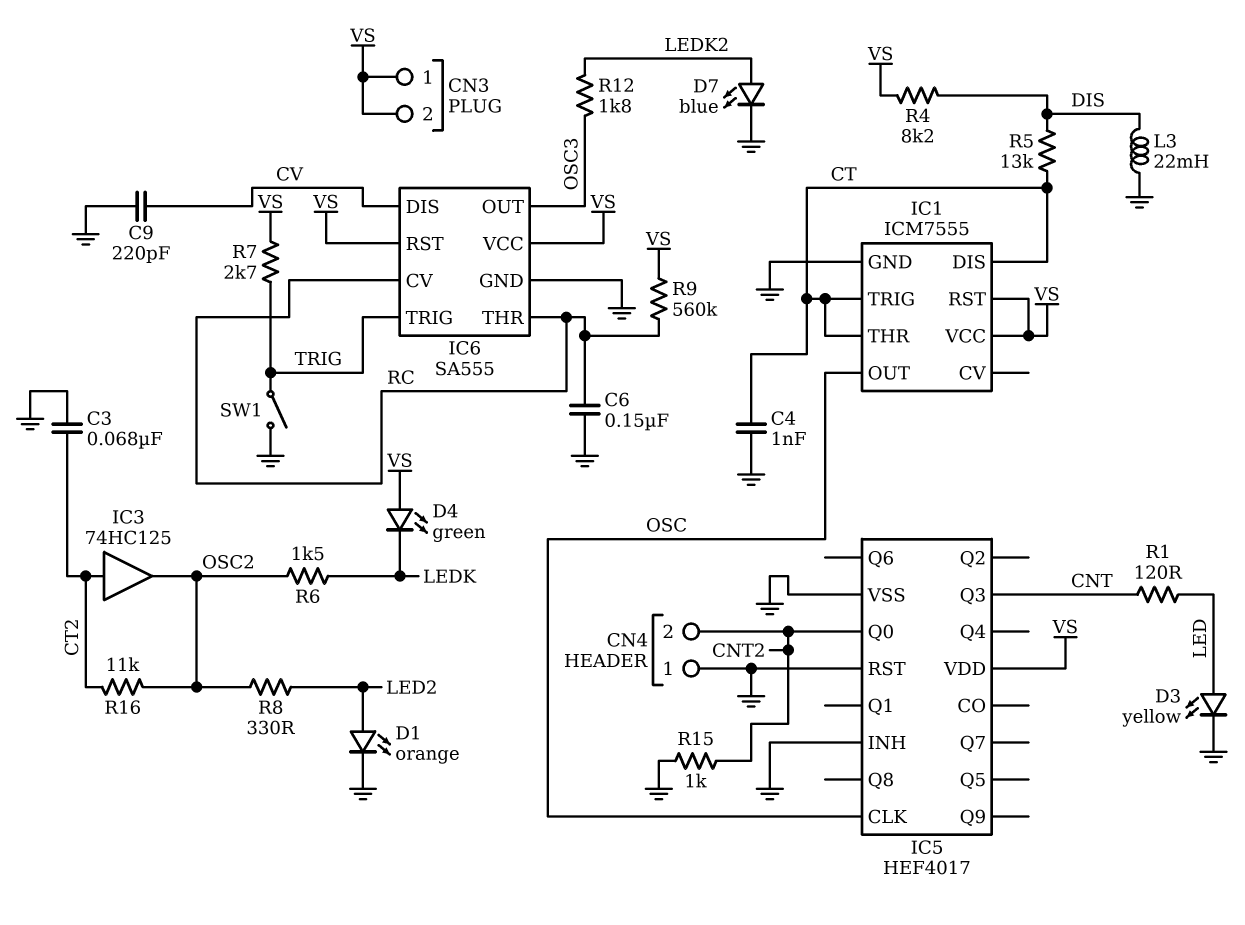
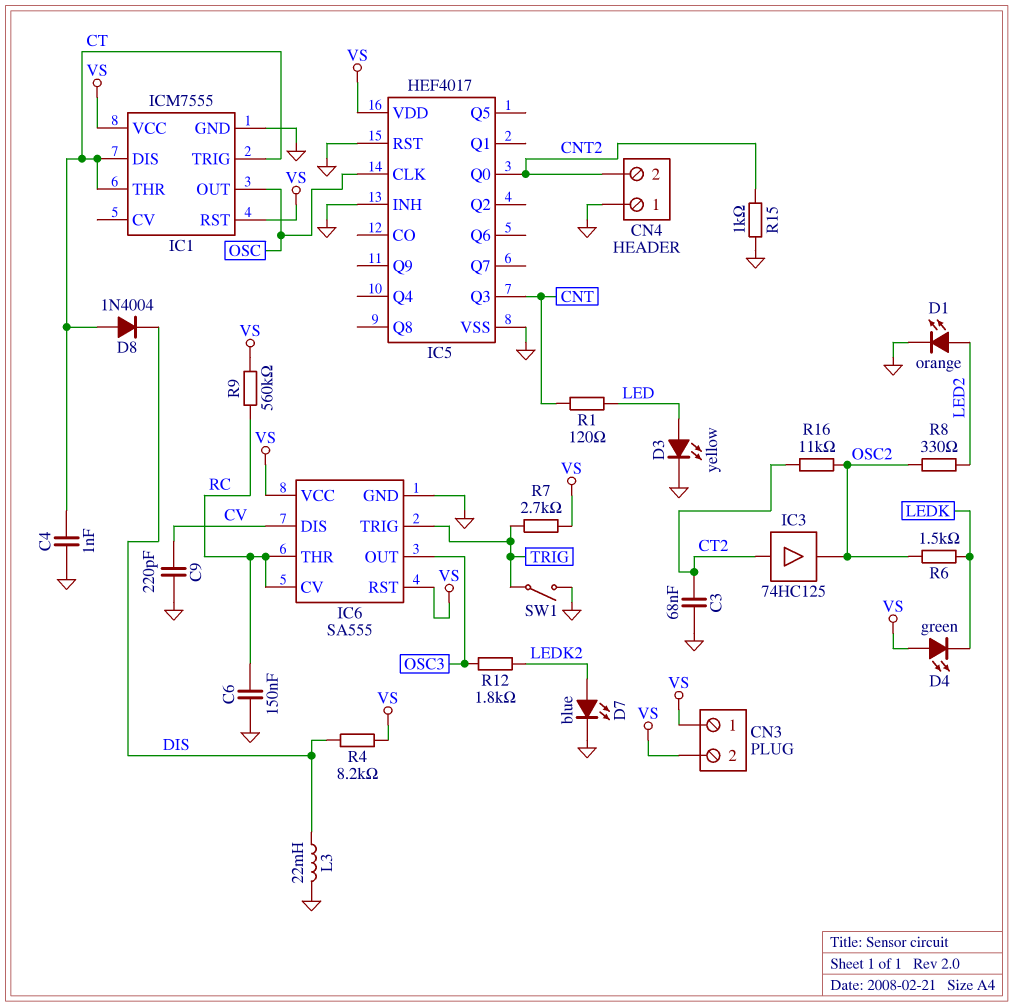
D8: none -> diode 1N4004 (A CT, K DIS)
R5: 13k (CT, DIS) -> none

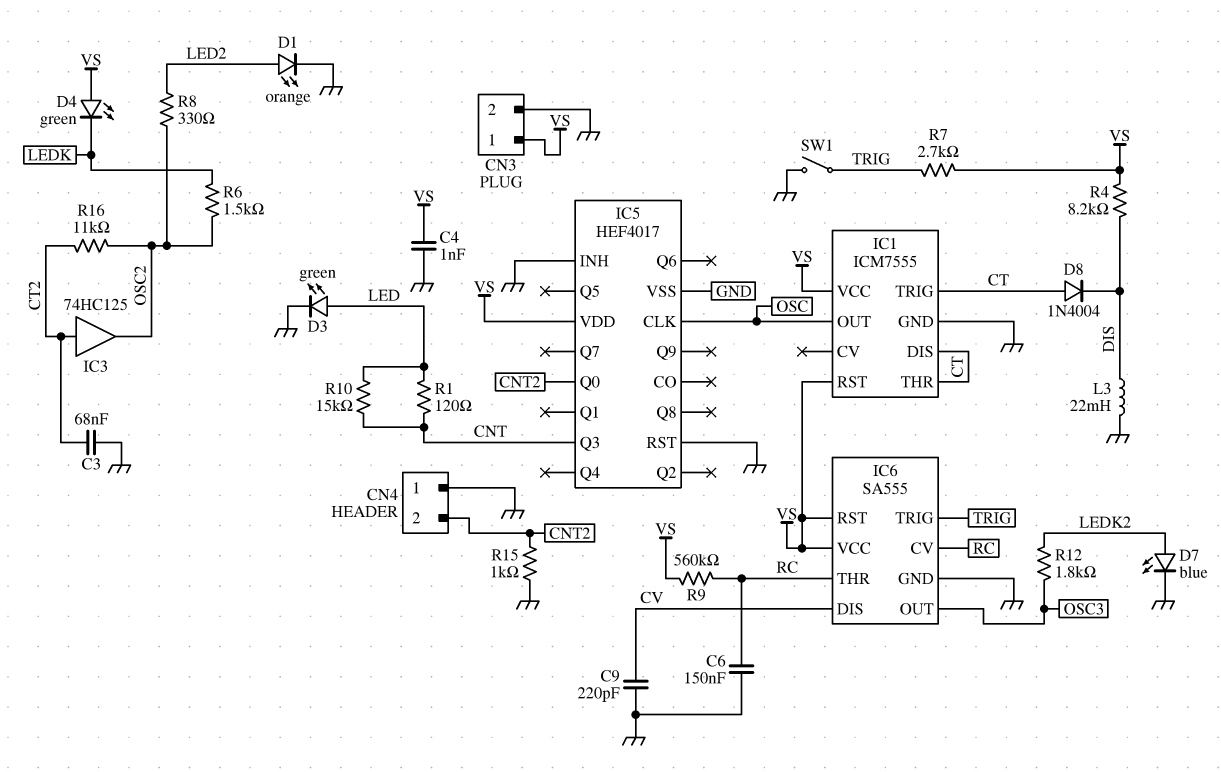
C4: 1nF (CT, GND) -> 1nF (GND, VS)
CN3 pin 2: VS -> GND
D3: LED yellow (A LED, K GND) -> LED green (A LED, K GND)
R10: none -> 15k (CNT, LED)

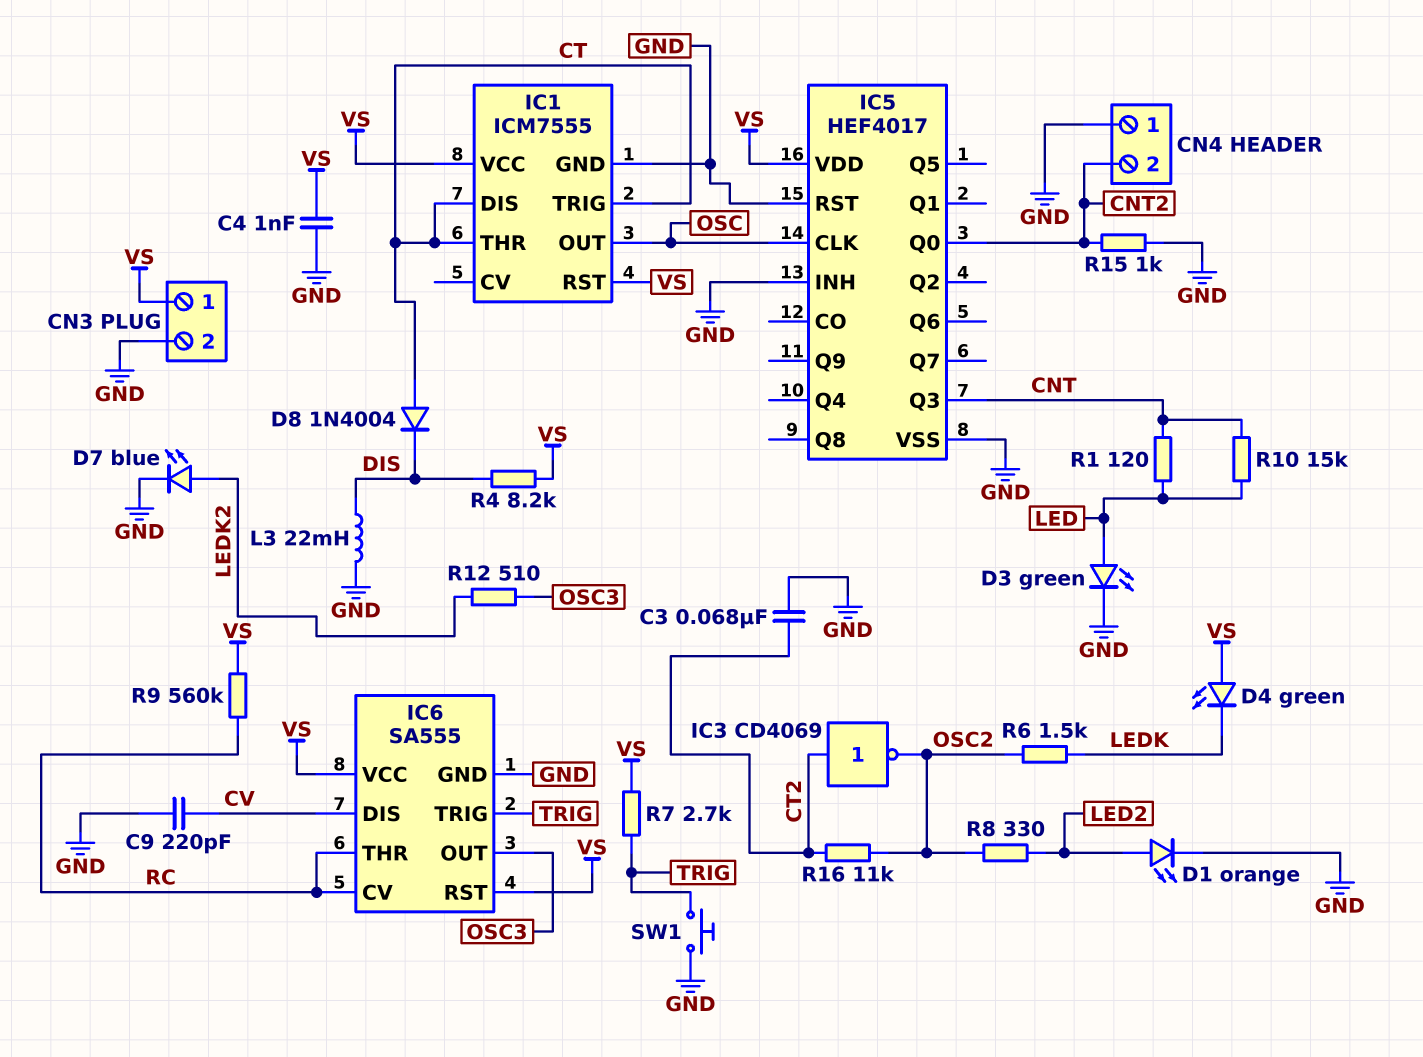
C6: 150nF (GND, RC) -> none
IC3: buffer 74HC125 (in CT2, out OSC2) -> NOT CD4069 (in CT2, out OSC2)
R12: 1.8k (LEDK2, OSC3) -> 510 (LEDK2, OSC3)
SW1: switch (GND, TRIG) -> button (GND, TRIG)

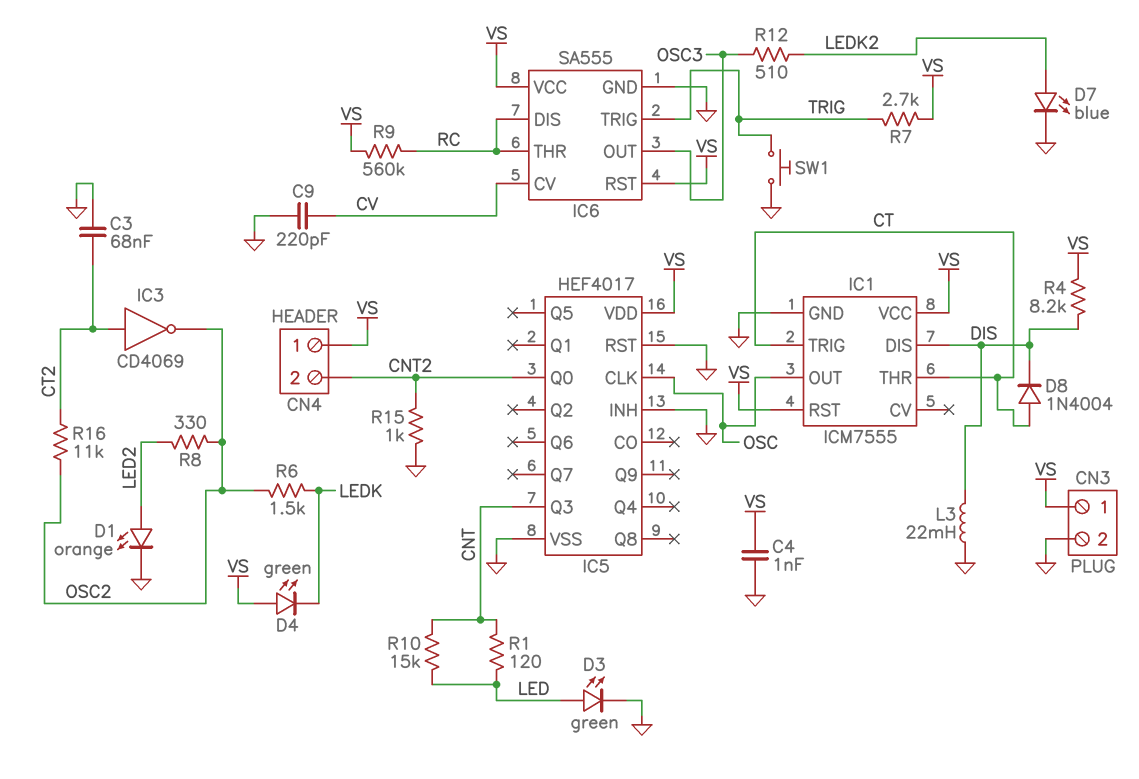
CN4 pin 1: GND -> VS
IC1 pin DIS: CT -> DIS
IC6 pin CV: RC -> CV
IC6 pin DIS: CV -> RC

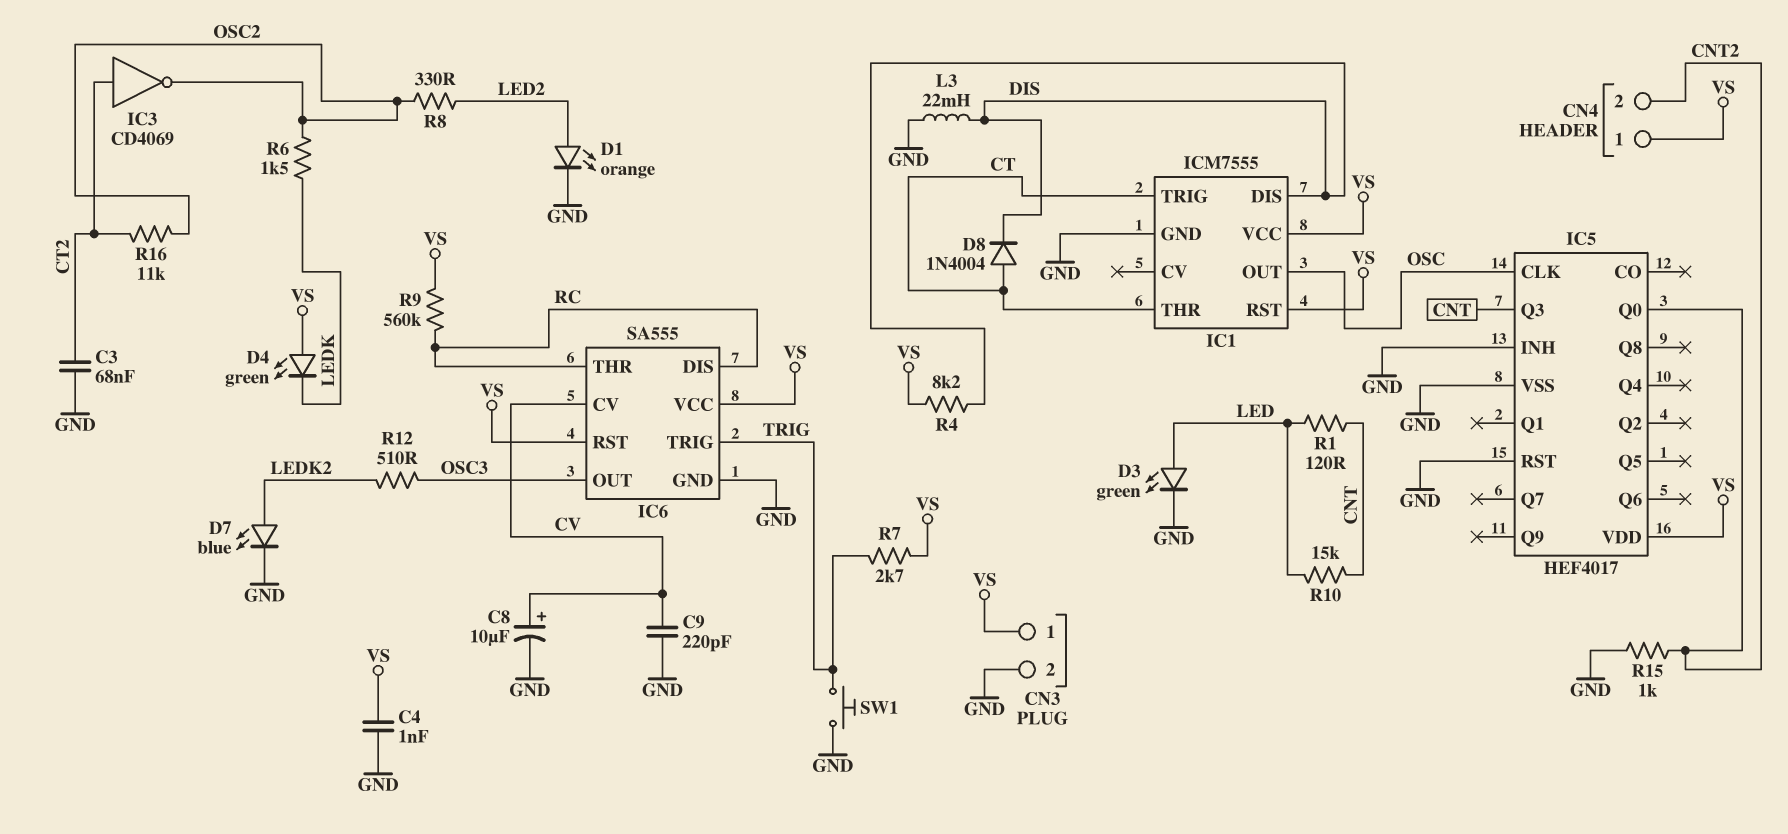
C8: none -> 10uF (plus CV, minus GND)

